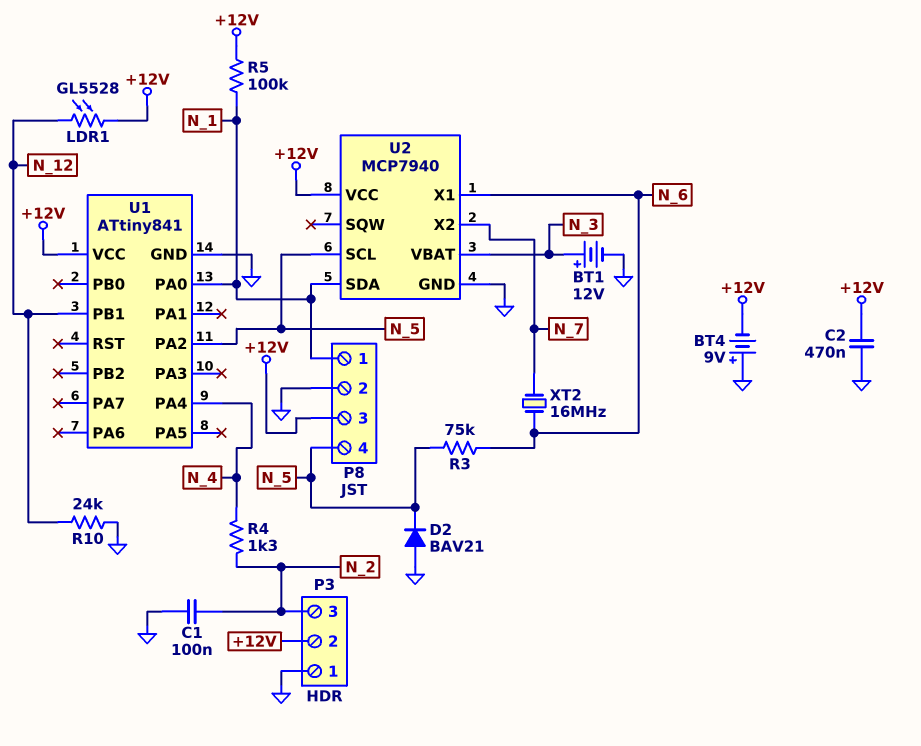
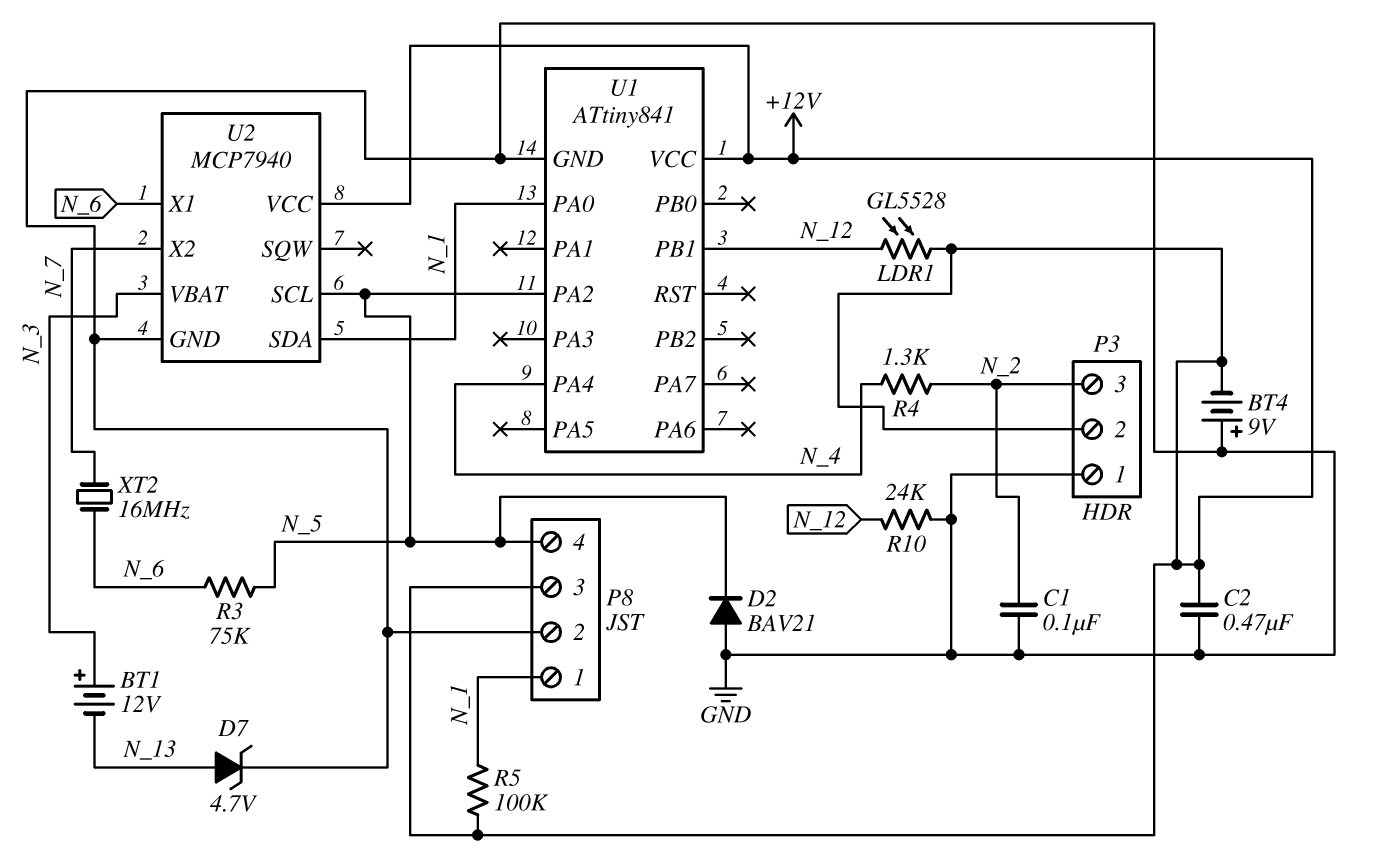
BT1: 12V (plus N_3, minus GND) -> 12V (plus N_3, minus N_13)
D7: none -> zener 4.7V (A N_13, K GND)

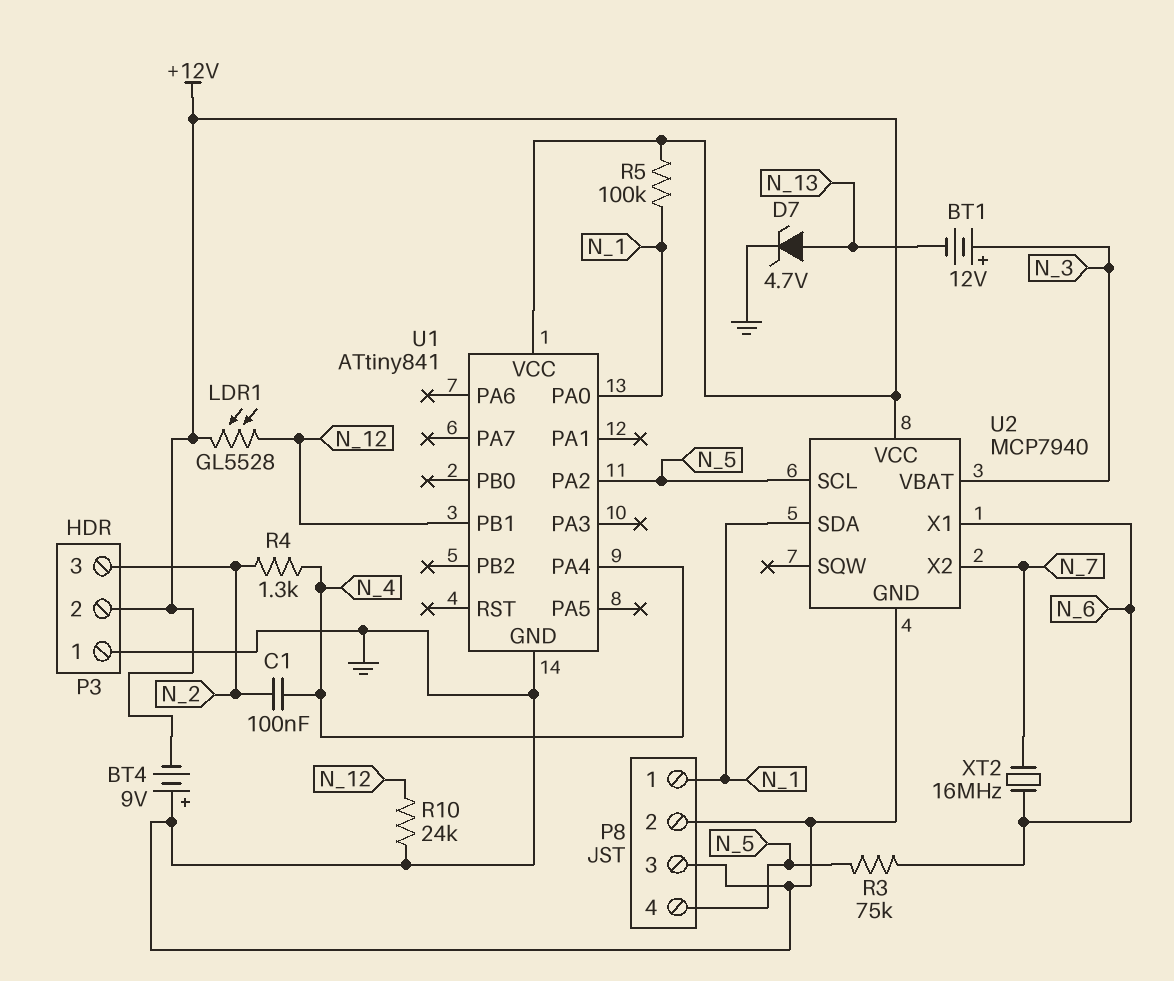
C1: 100nF (GND, N_2) -> 100nF (N_2, N_4)
C2: 470nF (+12V, GND) -> none
D2: diode BAV21 (A GND, K N_5) -> none
P8 pin 3: +12V -> GND

